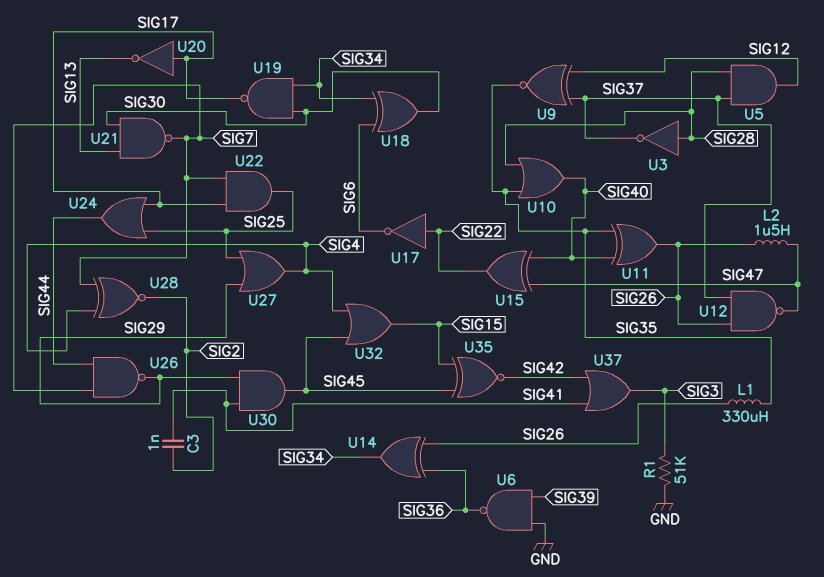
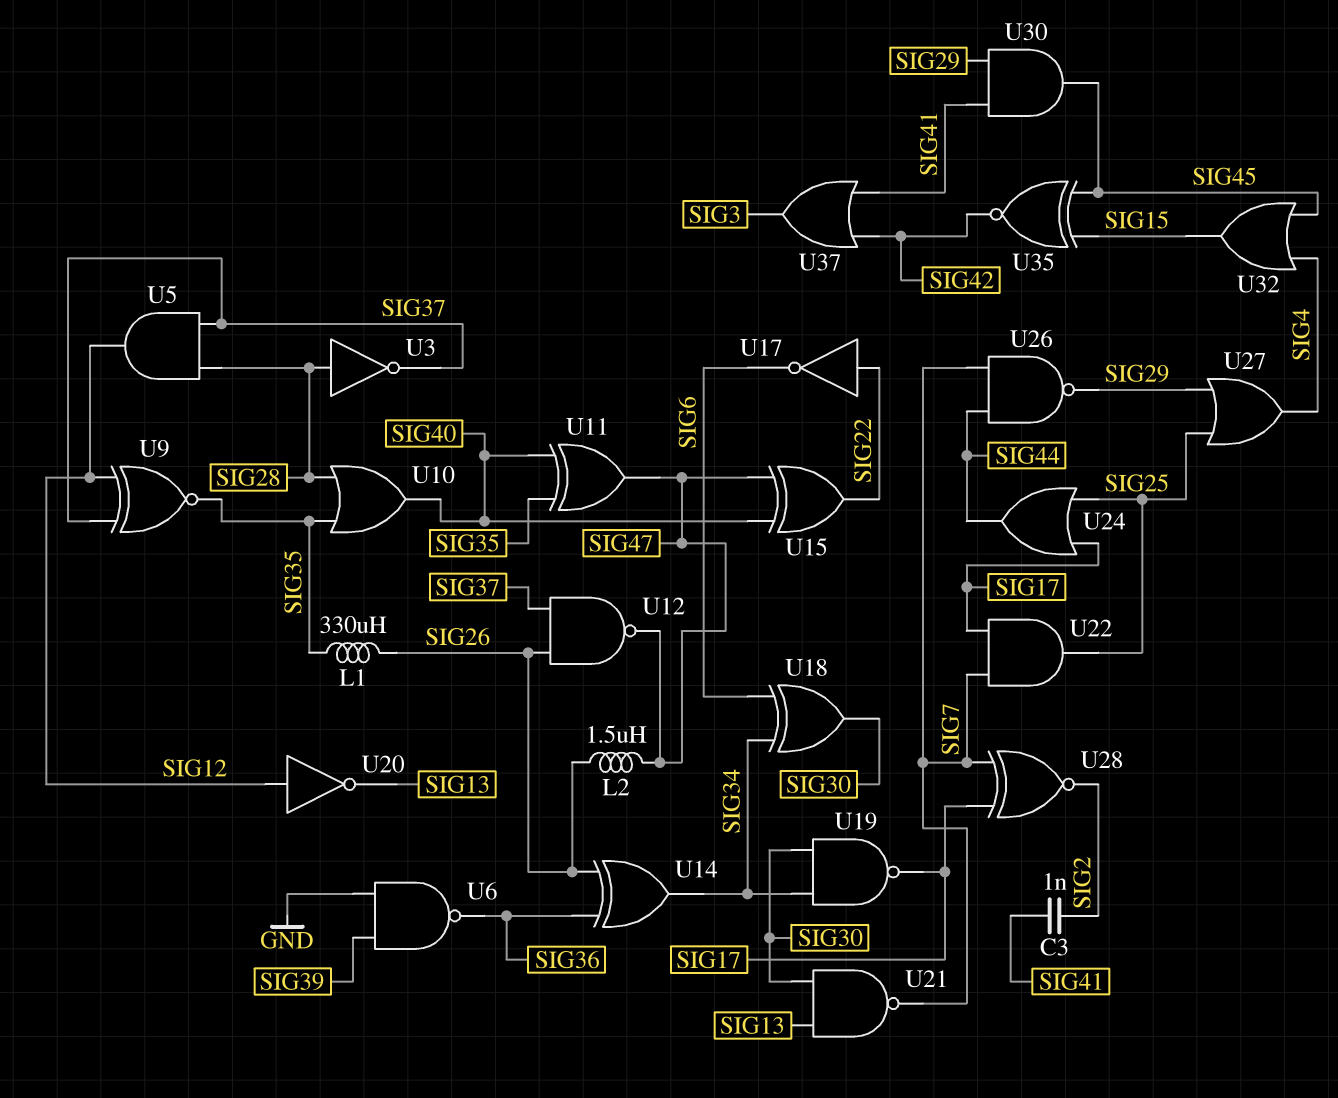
R1: 51k (GND, SIG3) -> none
U11: XOR (in SIG35, in SIG40, out SIG26) -> XOR (in SIG35, in SIG40, out SIG47)
U20: NOT (in SIG17, out SIG13) -> NOT (in SIG12, out SIG13)
U28: XNOR (in SIG4, in SIG7, out SIG2) -> XNOR (in SIG7, in SIG17, out SIG2)

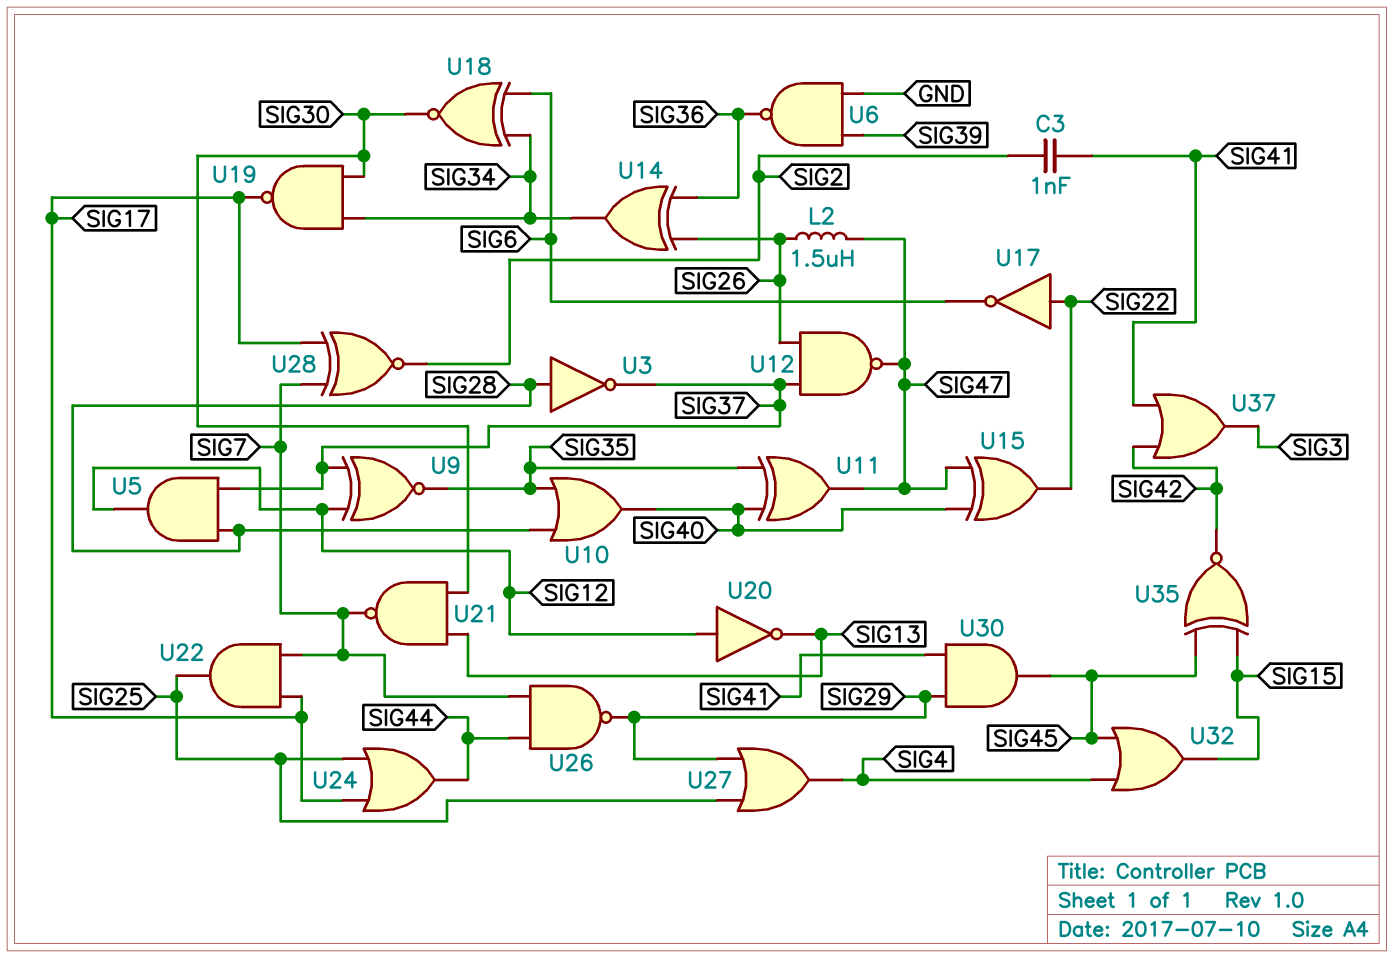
L1: 330uH (SIG26, SIG35) -> none
U18: XOR (in SIG6, in SIG34, out SIG30) -> XNOR (in SIG6, in SIG34, out SIG30)

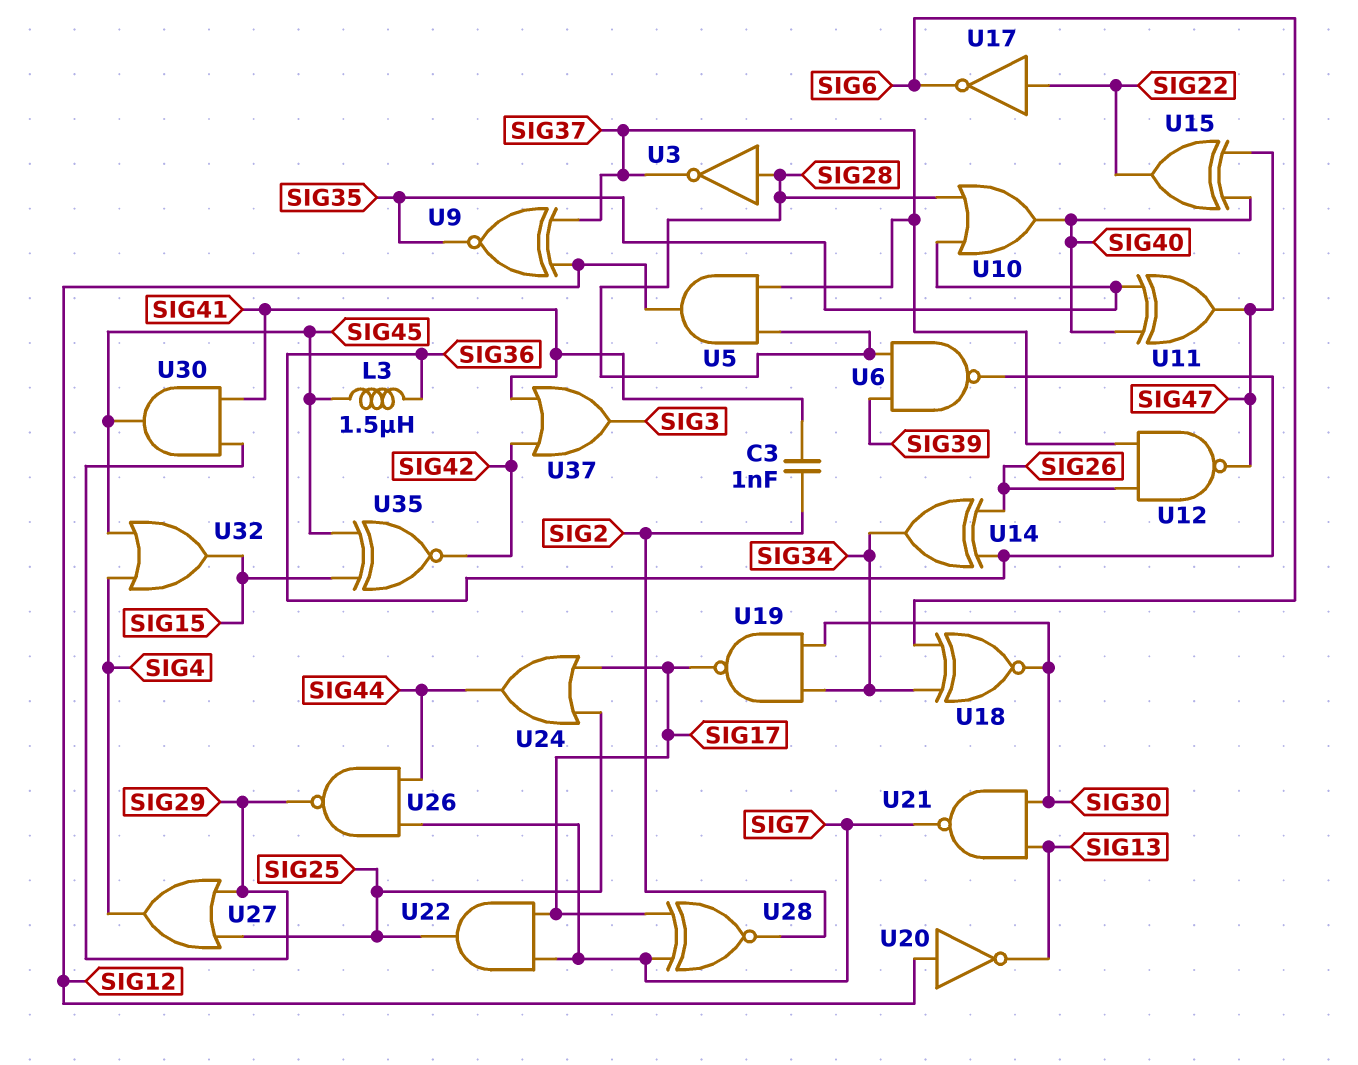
L2: 1.5uH (SIG26, SIG47) -> none
L3: none -> 1.5uH (SIG36, SIG45)
U6: NAND (in GND, in SIG39, out SIG36) -> NAND (in SIG28, in SIG39, out SIG36)

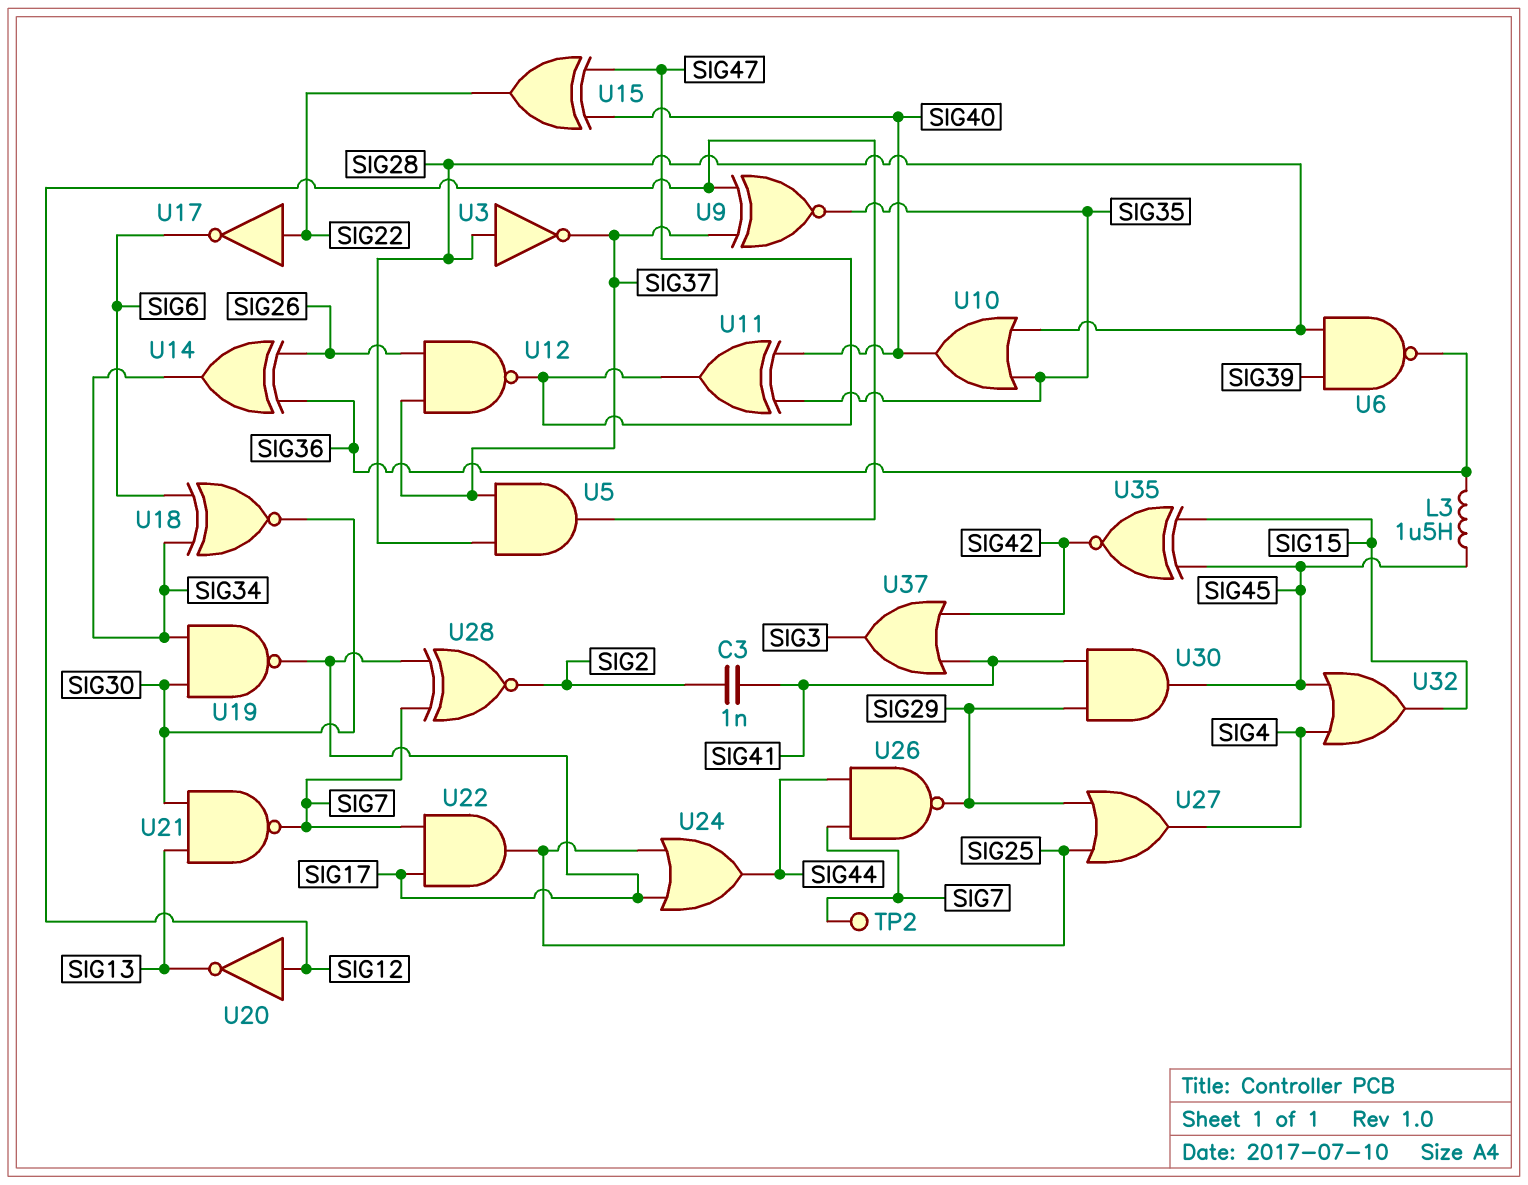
TP2: none -> test point (SIG7)

